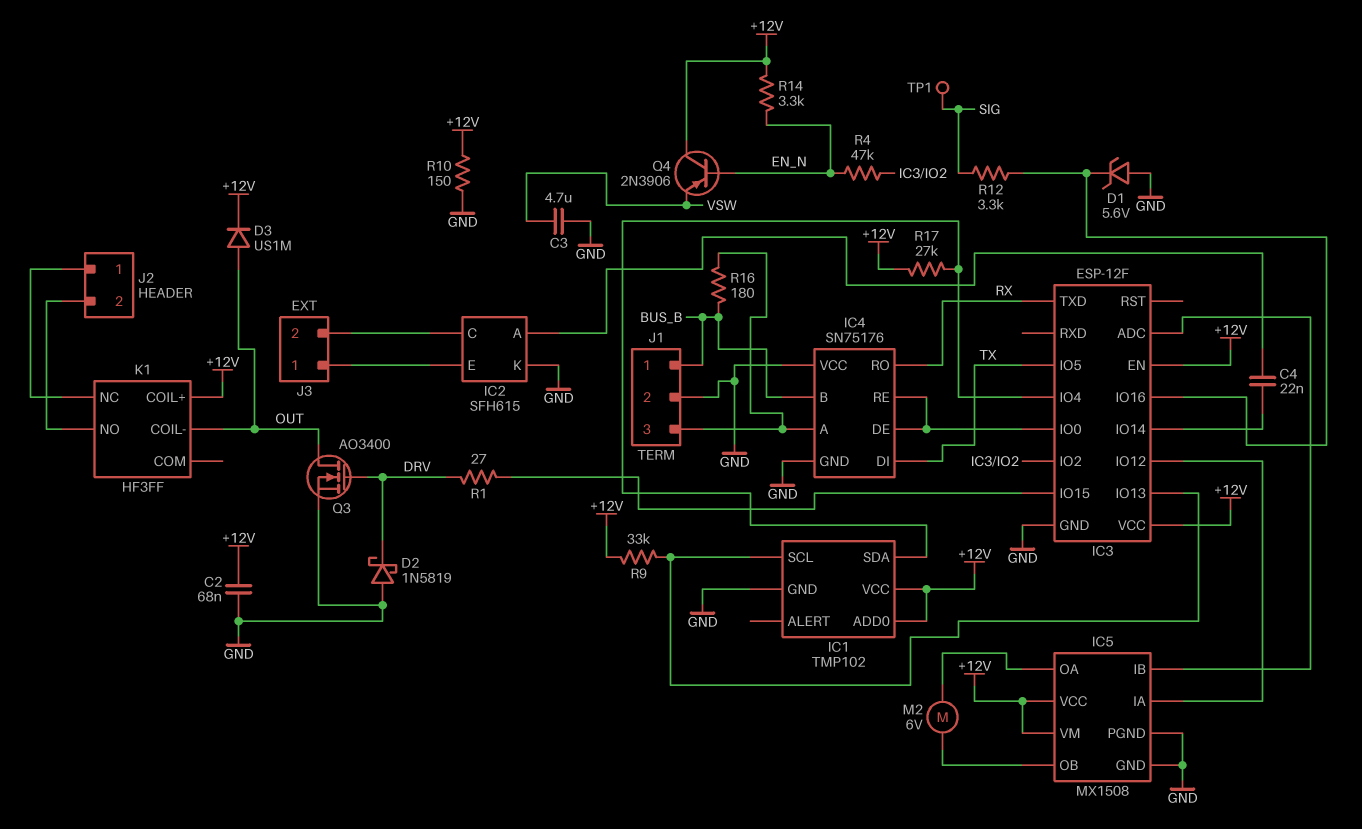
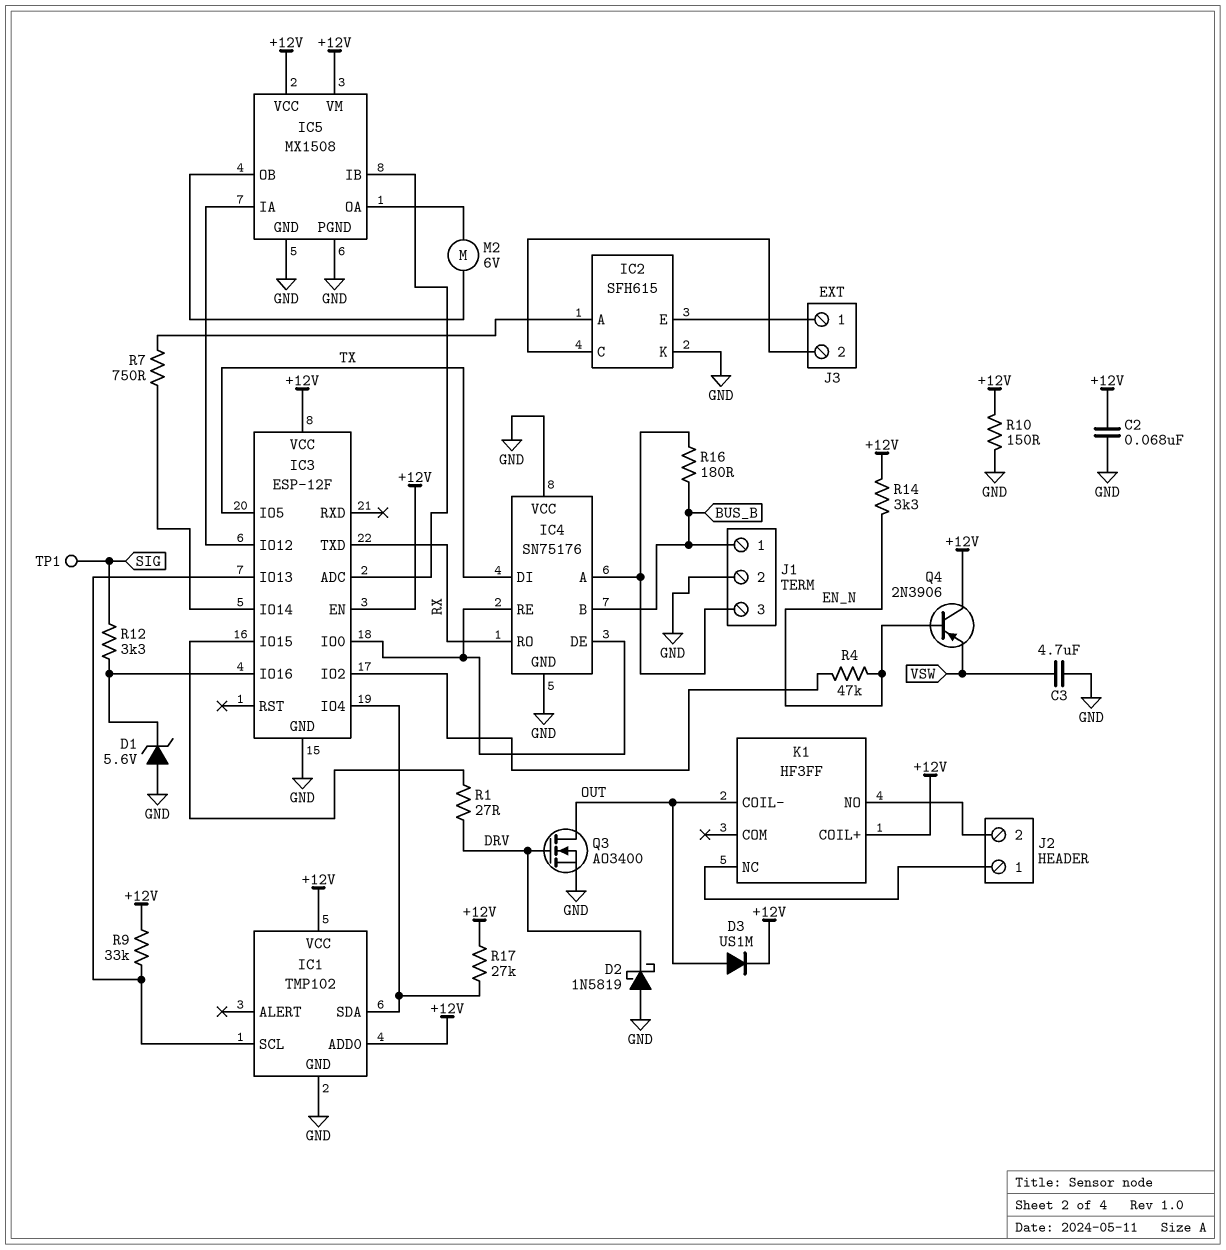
C4: 22nF (IC2/A, IC3/IO14) -> none
R7: none -> 750 (IC2/A, IC3/IO14)

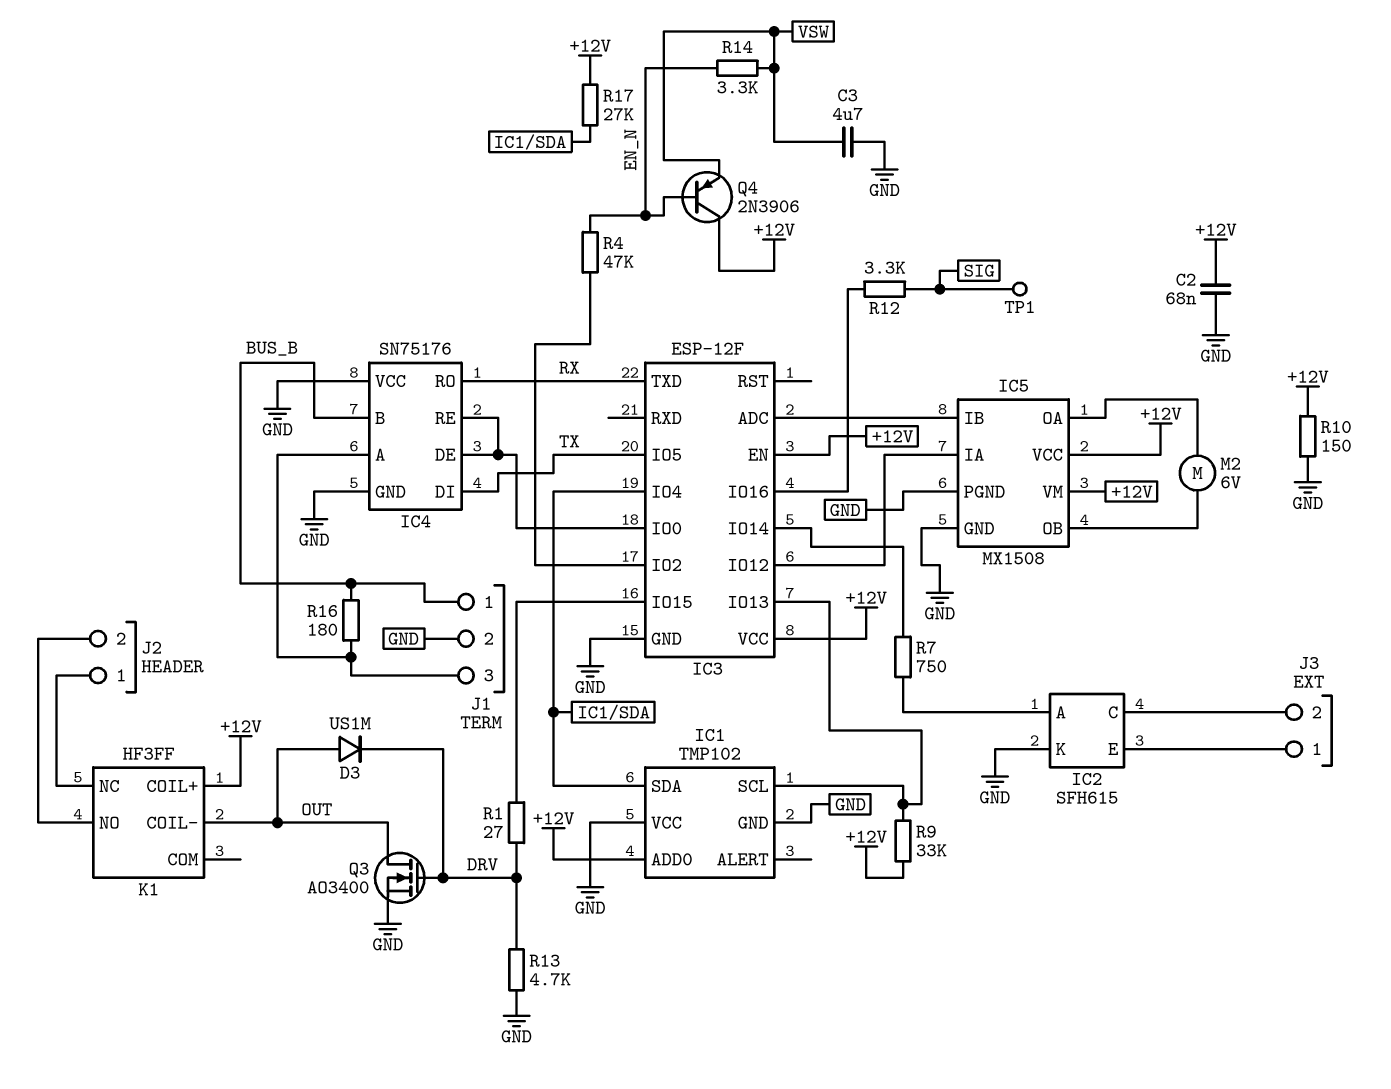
D1: zener 5.6V (A GND, K IC3/IO16) -> none
D2: schottky 1N5819 (A GND, K DRV) -> none
D3: diode US1M (A OUT, K +12V) -> diode US1M (A OUT, K DRV)
IC1 pin VCC: +12V -> GND
R13: none -> 4.7k (DRV, GND)
R14: 3.3k (+12V, EN_N) -> 3.3k (EN_N, VSW)

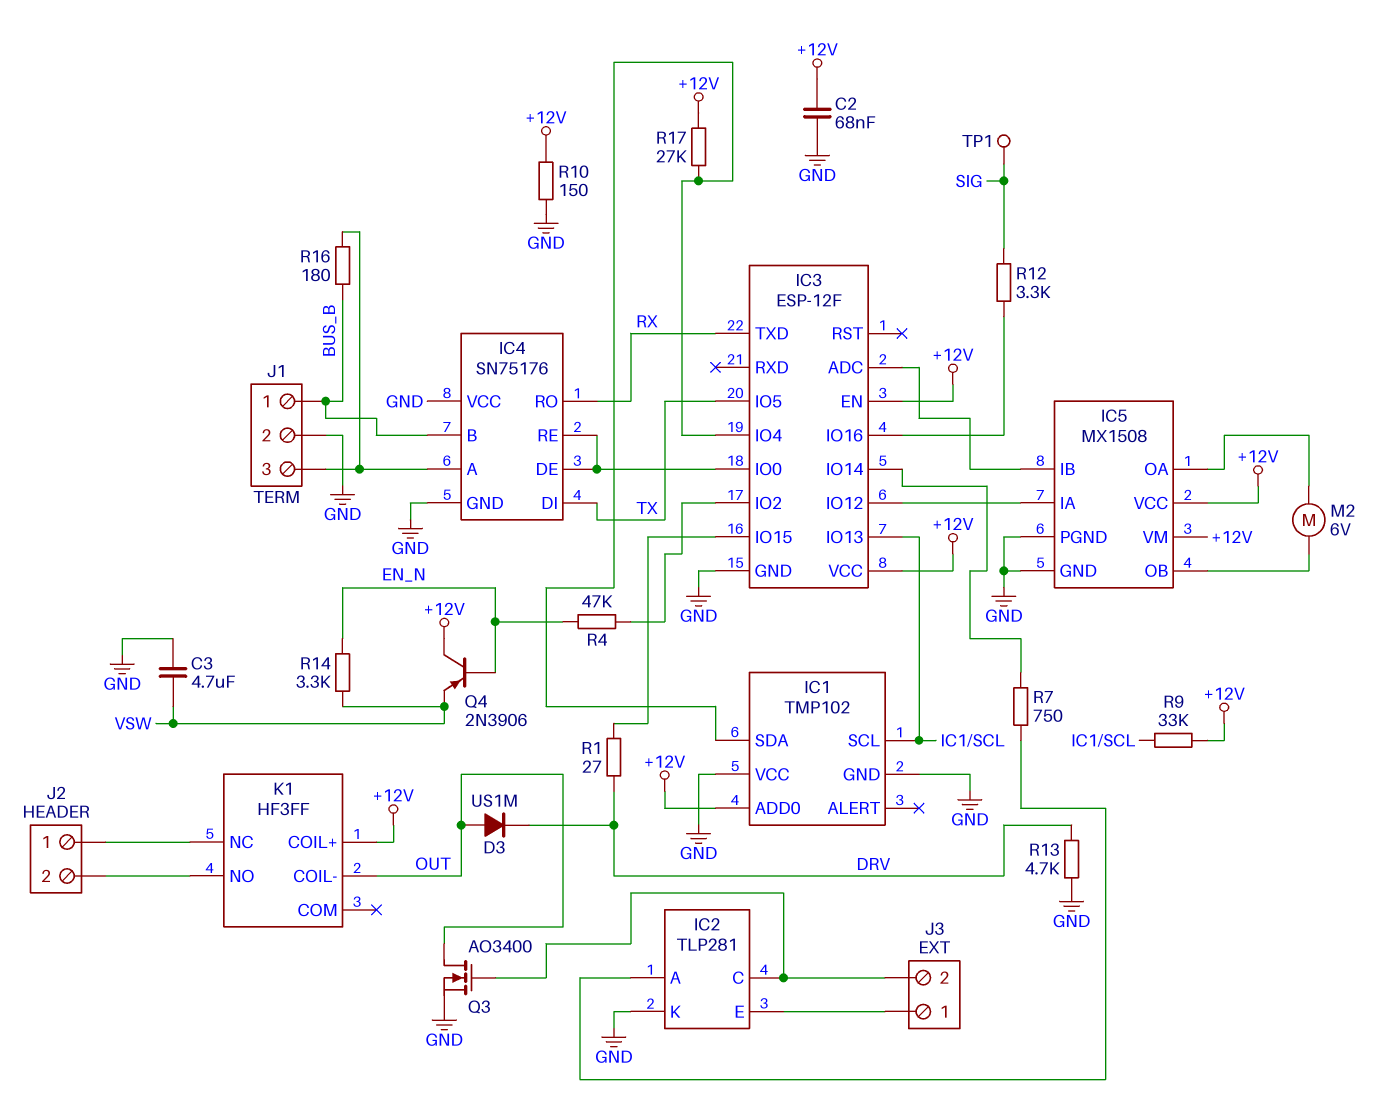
IC2: SFH615 -> TLP281
Q3: NMOS AO3400 (G DRV, D OUT, S GND) -> NMOS AO3400 (G IC2/C, D OUT, S GND)

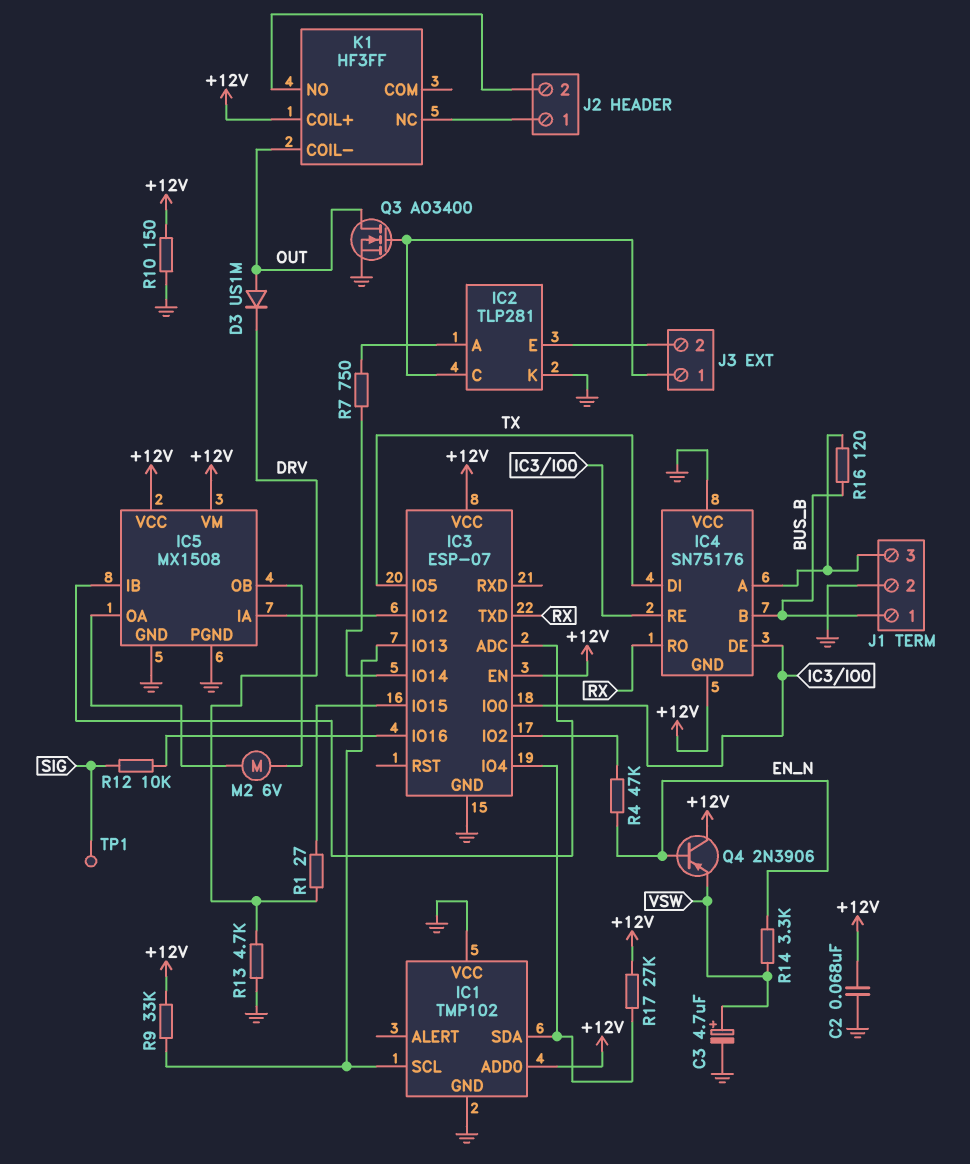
C3: 4.7uF (GND, VSW) -> 4.7uF (plus VSW, minus GND)
IC3: ESP-12F -> ESP-07
IC4 pin GND: GND -> +12V
J3 pin 1: IC2/E -> IC2/C
J3 pin 2: IC2/C -> IC2/E
R12: 3.3k (IC3/IO16, SIG) -> 10k (IC3/IO16, SIG)
R16: 180 (BUS_B, IC4/A) -> 120 (BUS_B, IC4/A)

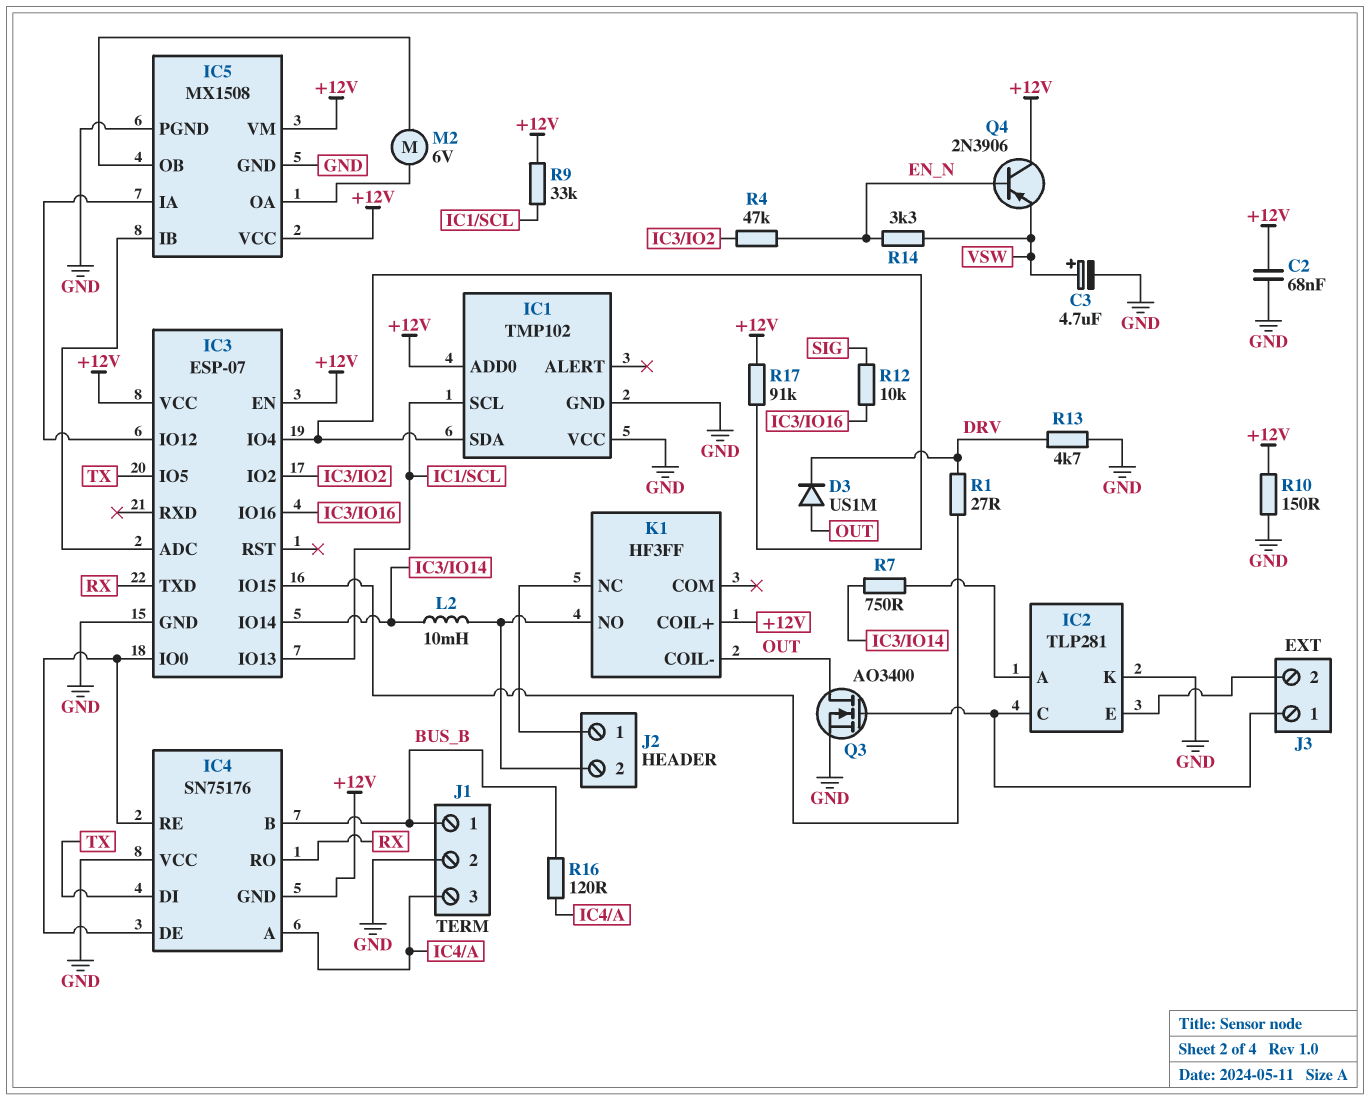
L2: none -> 10mH (IC3/IO14, J2/2)
R17: 27k (+12V, IC1/SDA) -> 91k (+12V, IC1/SDA)
TP1: test point (SIG) -> none

